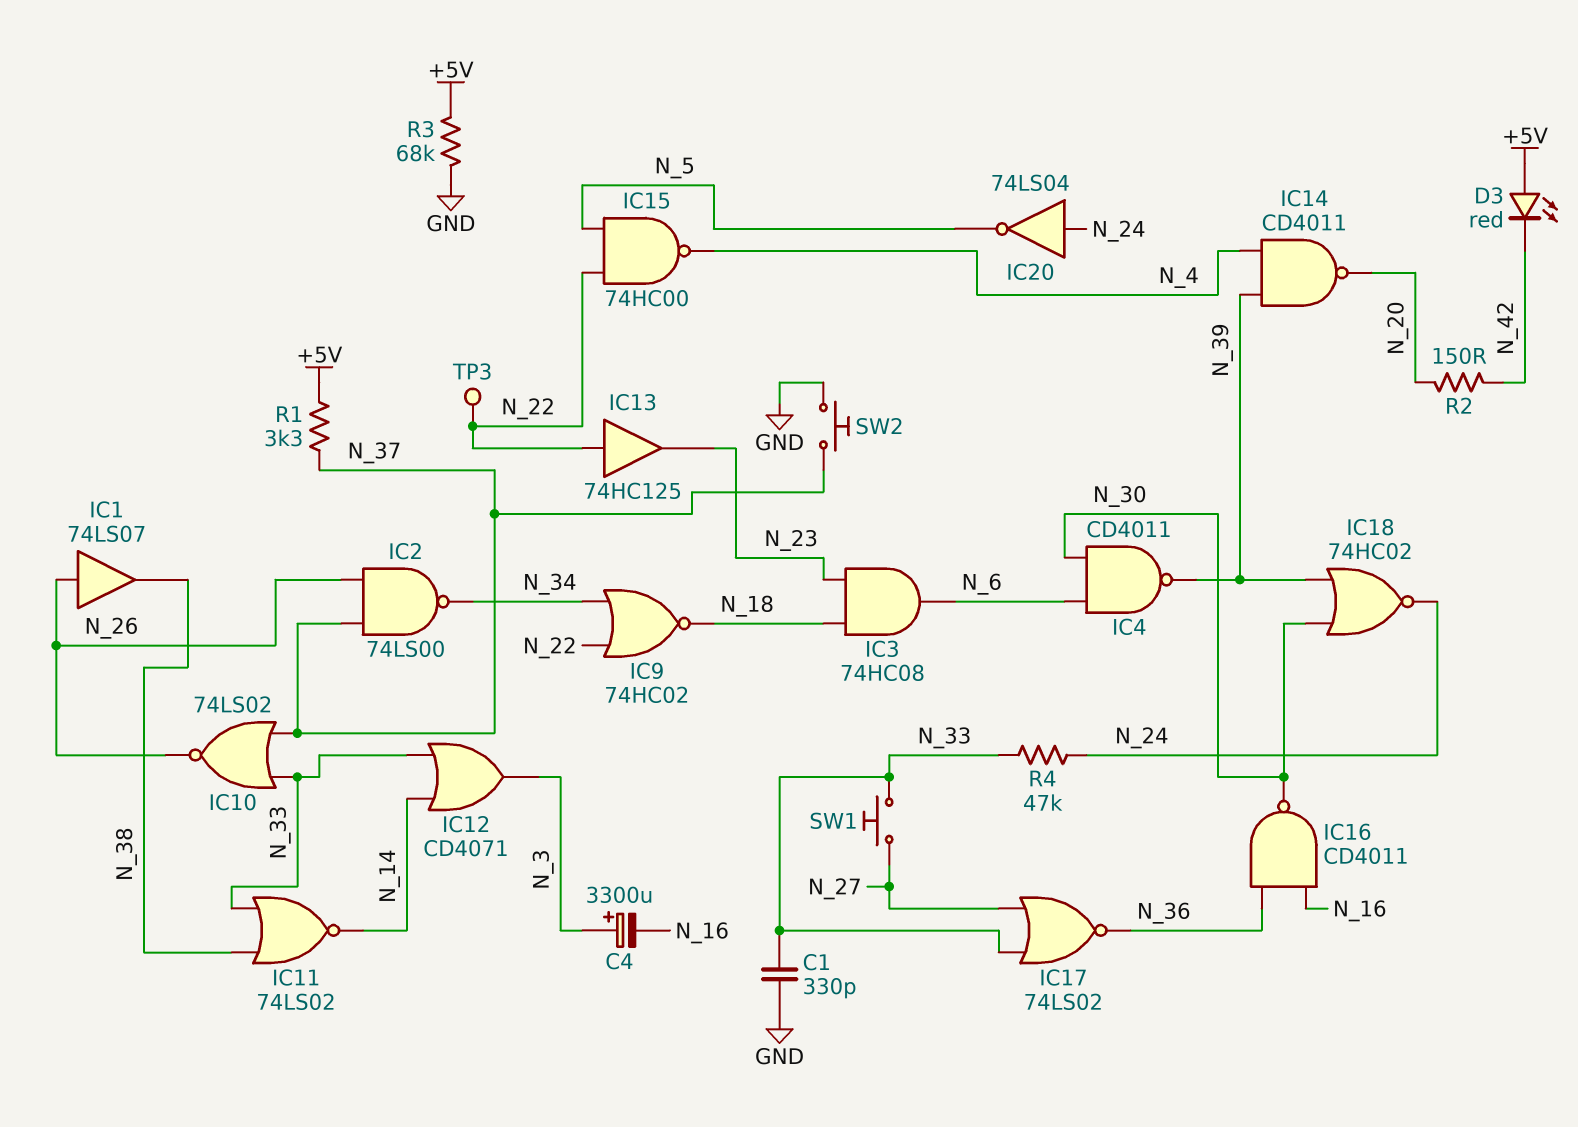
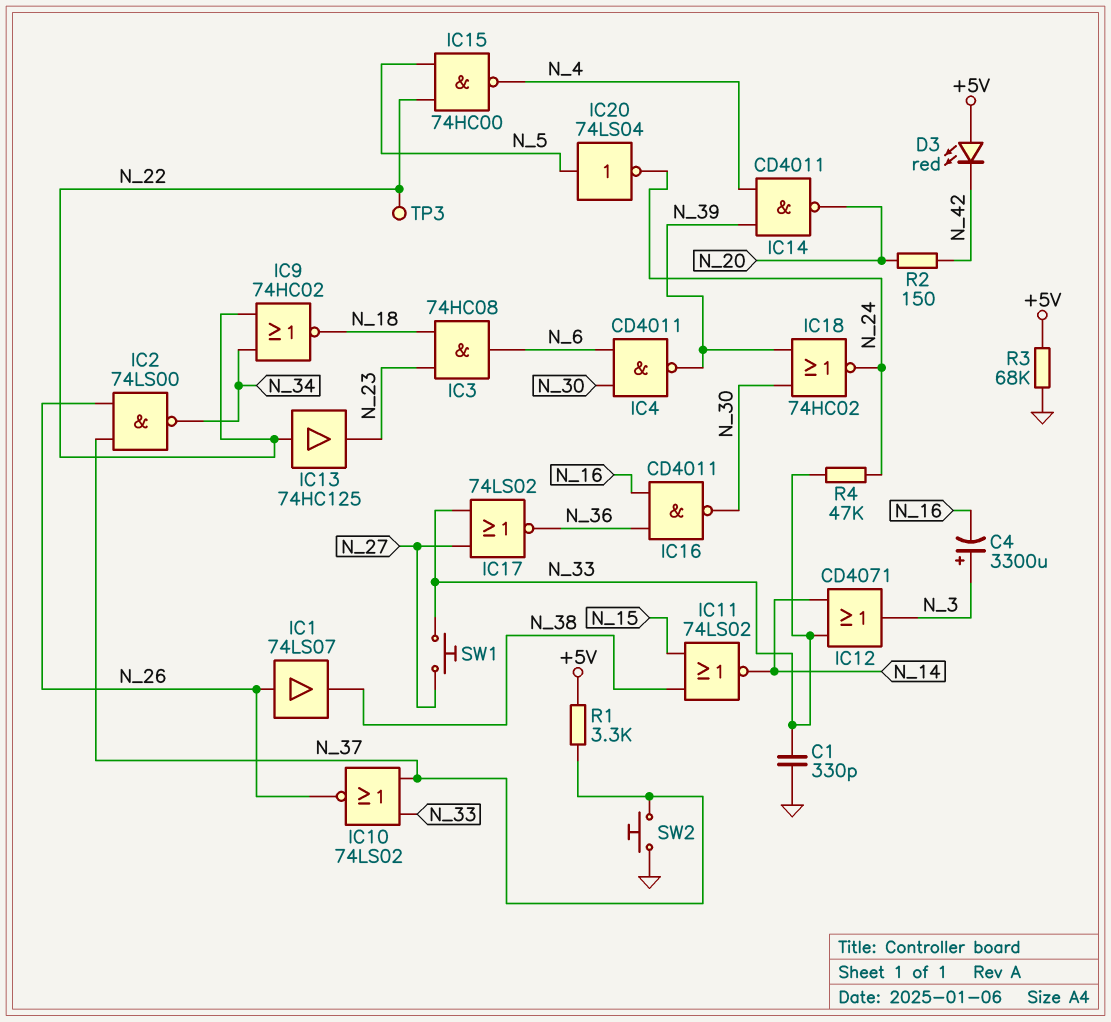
IC11: NOR 74LS02 (in N_33, in N_38, out N_14) -> NOR 74LS02 (in N_15, in N_38, out N_14)
IC20: NOT 74LS04 (in N_24, out N_5) -> NOT 74LS04 (in N_5, out N_24)

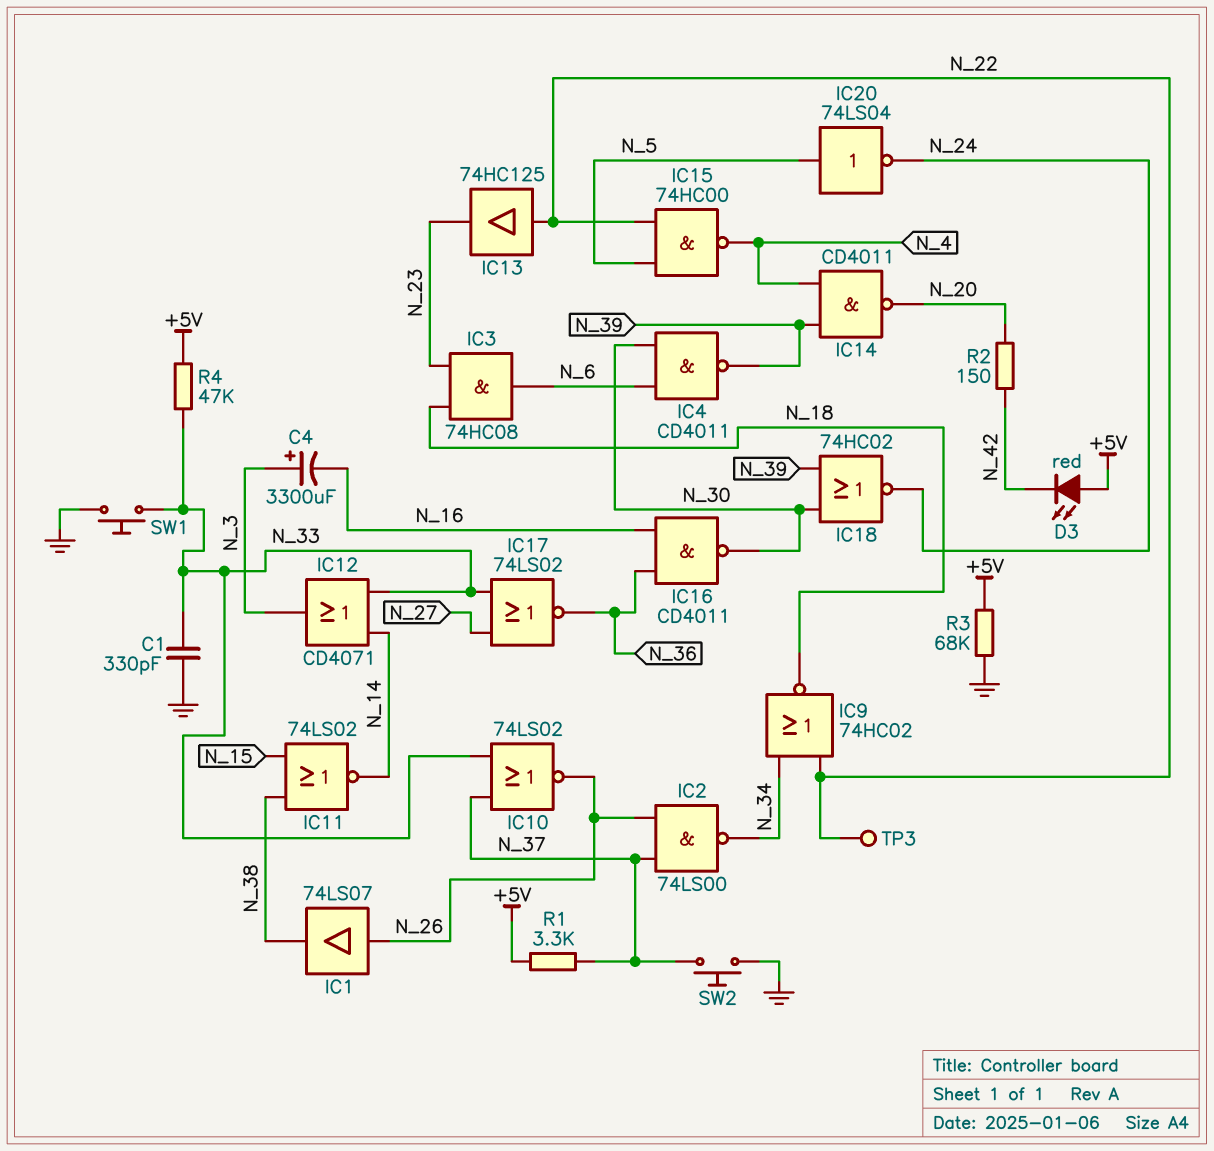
R4: 47k (N_24, N_33) -> 47k (+5V, N_33)
SW1: button (N_27, N_33) -> button (GND, N_33)

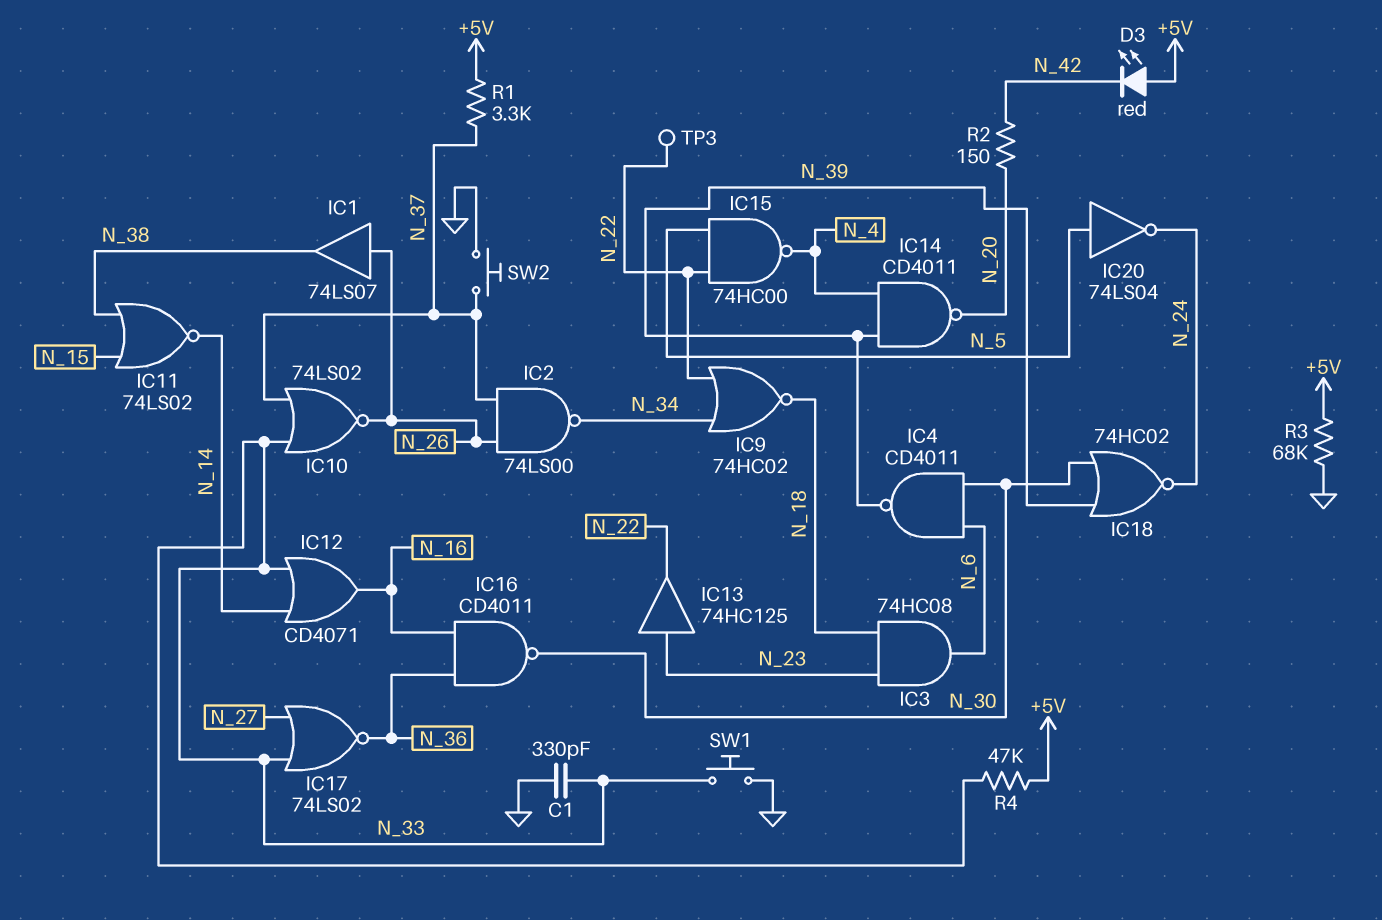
C4: 3300uF (plus N_3, minus N_16) -> none
IC12: OR CD4071 (in N_14, in N_33, out N_3) -> OR CD4071 (in N_14, in N_33, out N_16)
IC13: buffer 74HC125 (in N_22, out N_23) -> buffer 74HC125 (in N_23, out N_22)

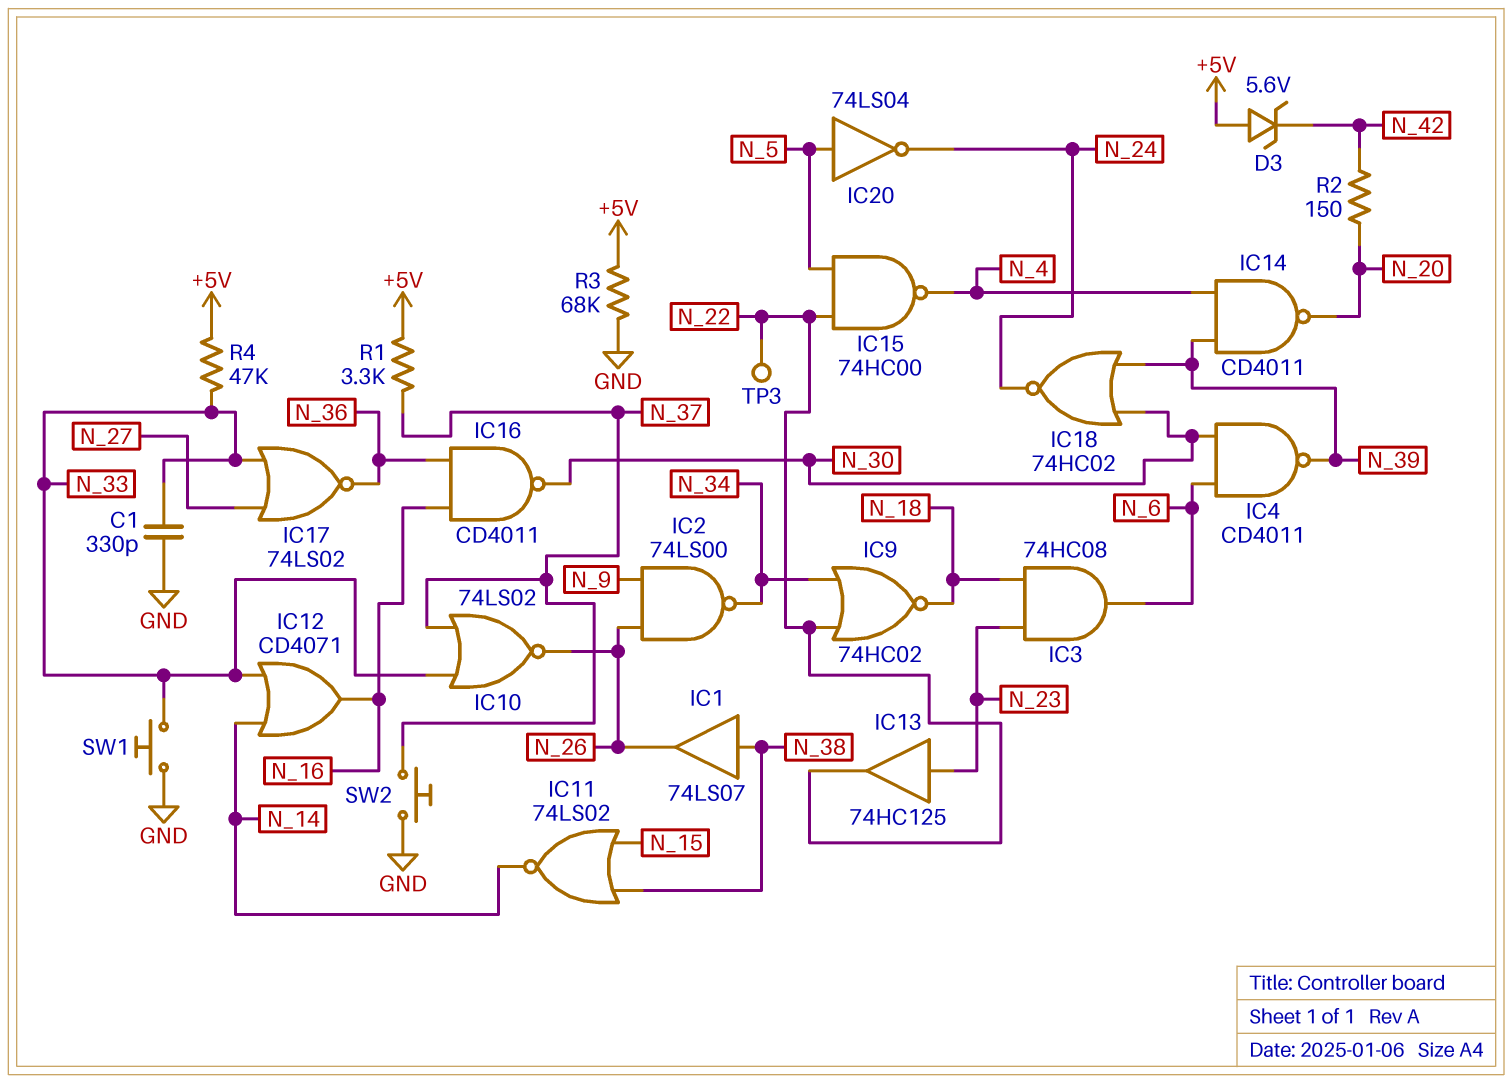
D3: LED red (A +5V, K N_42) -> zener 5.6V (A +5V, K N_42)
IC1: buffer 74LS07 (in N_26, out N_38) -> buffer 74LS07 (in N_38, out N_26)
IC2: NAND 74LS00 (in N_26, in N_37, out N_34) -> NAND 74LS00 (in N_9, in N_26, out N_34)

